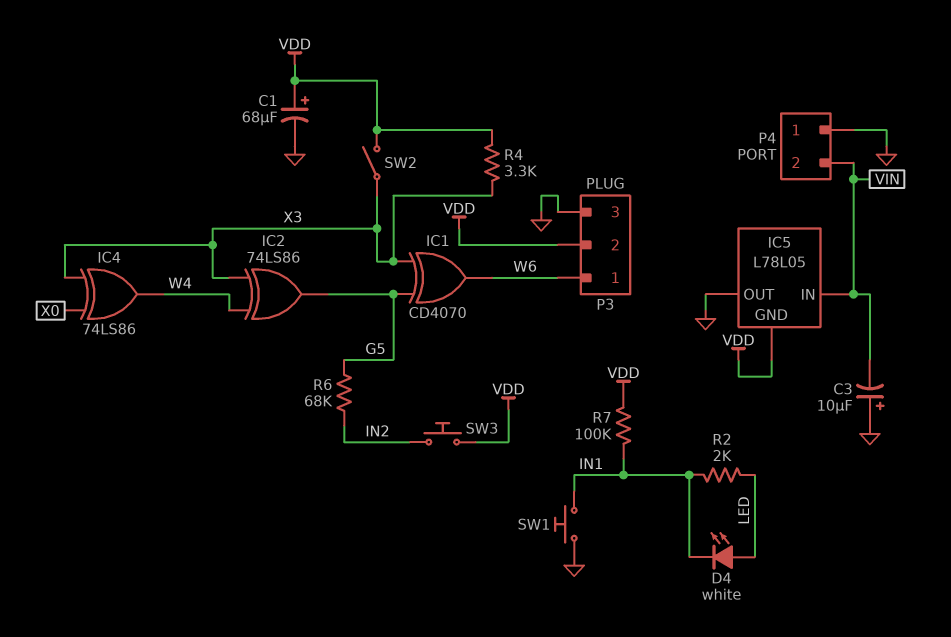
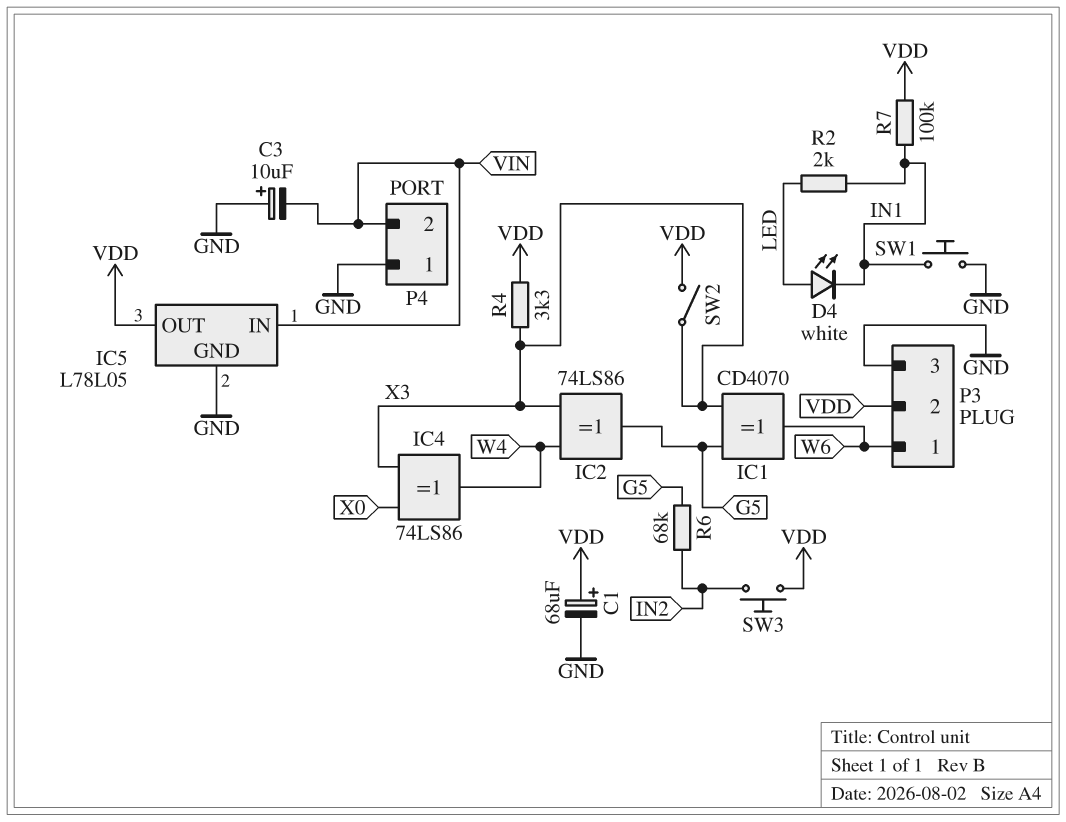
IC5 pin GND: VDD -> GND
IC5 pin OUT: GND -> VDD

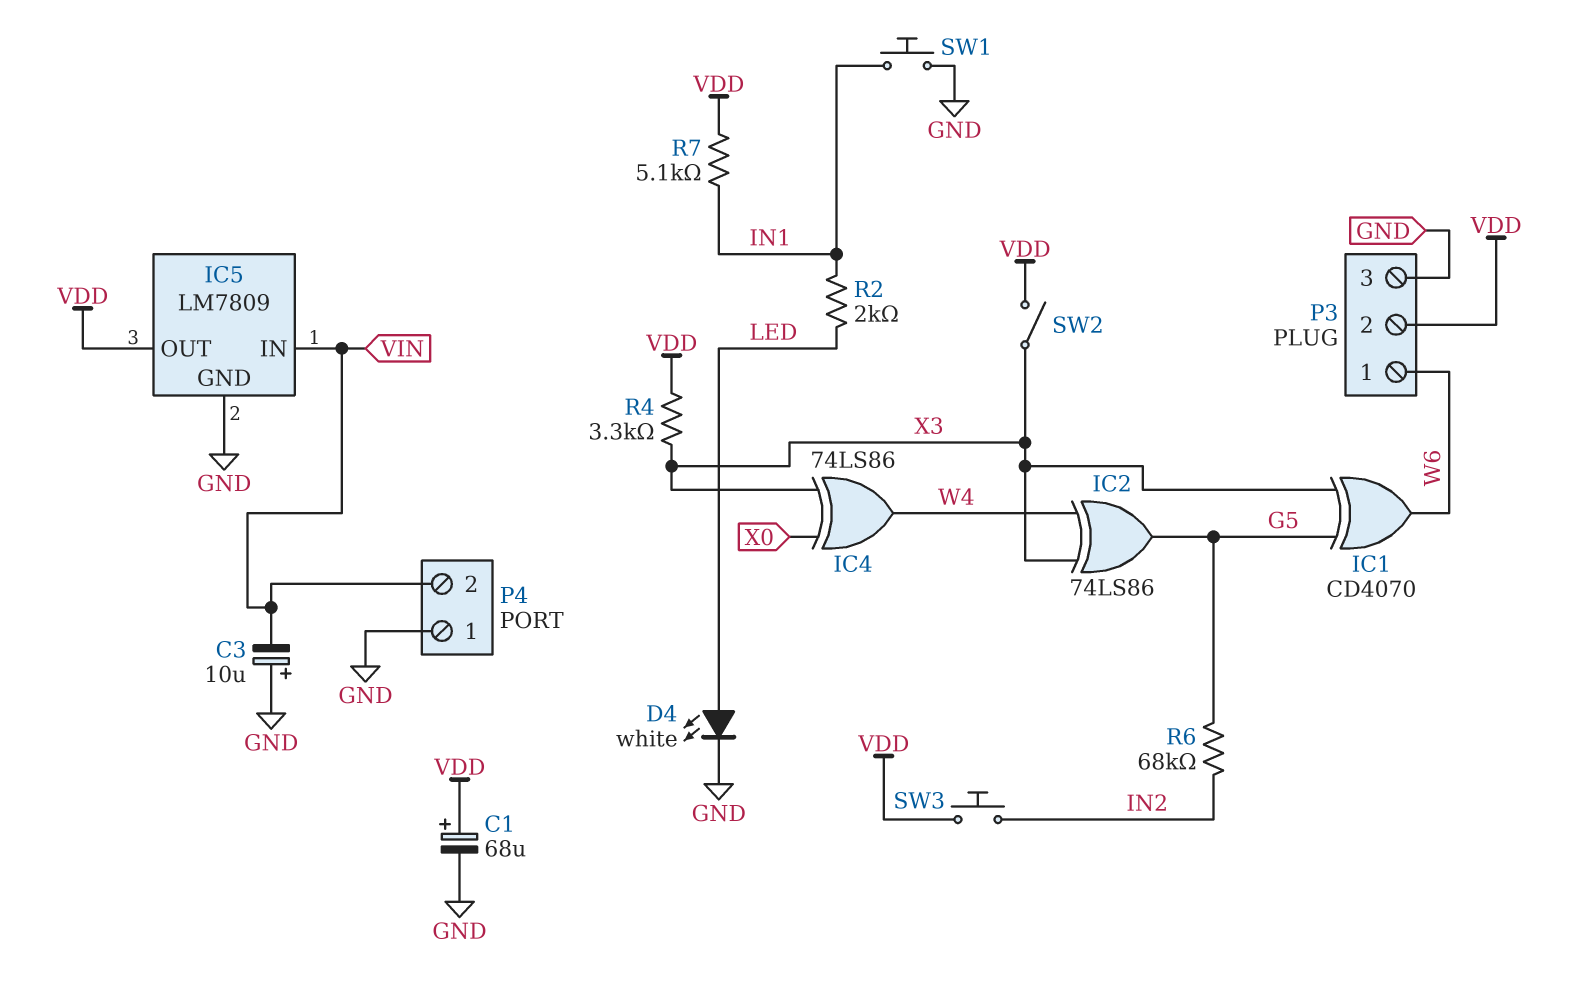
D4: LED white (A LED, K IN1) -> LED white (A LED, K GND)
IC5: L78L05 -> LM7809
R7: 100k (IN1, VDD) -> 5.1k (IN1, VDD)

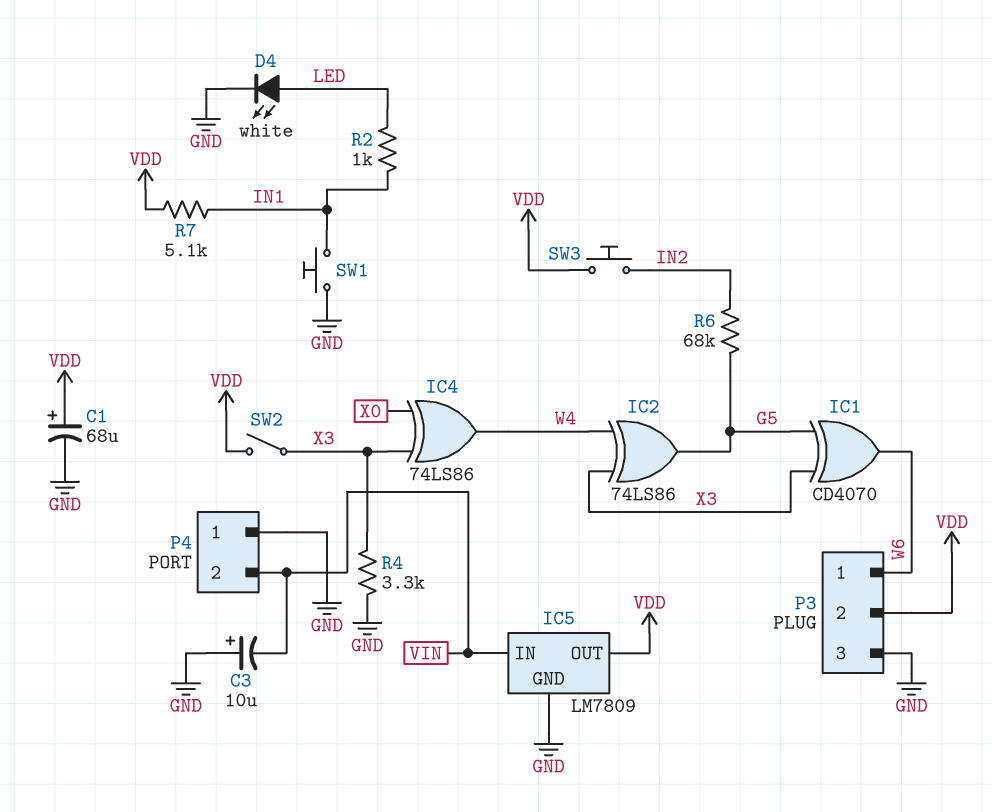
R2: 2k (IN1, LED) -> 1k (IN1, LED)
R4: 3.3k (VDD, X3) -> 3.3k (GND, X3)

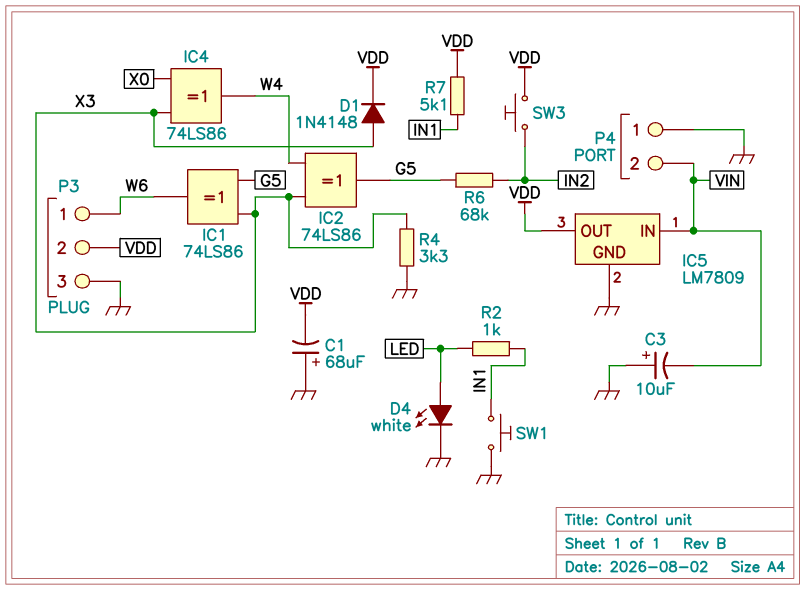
C1: 68uF (plus VDD, minus GND) -> 68uF (plus GND, minus VDD)
D1: none -> diode 1N4148 (A X3, K VDD)
IC1: XOR CD4070 (in G5, in X3, out W6) -> XOR 74LS86 (in G5, in X3, out W6)
SW2: switch (VDD, X3) -> none

